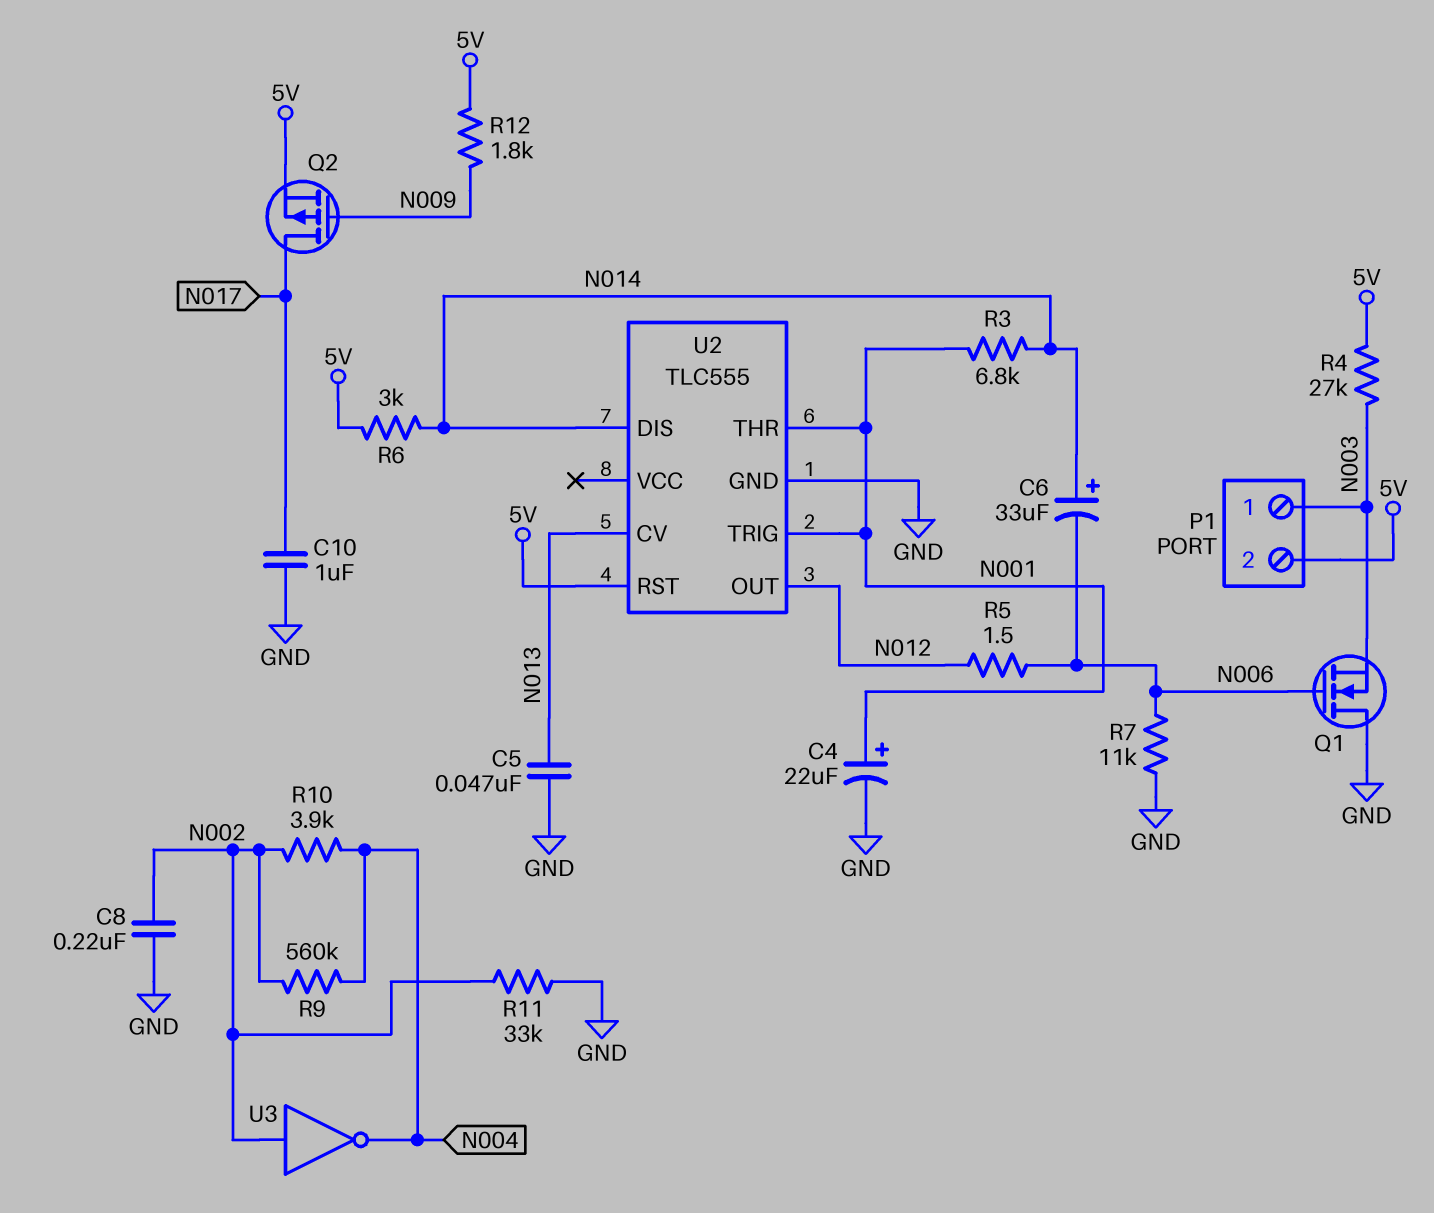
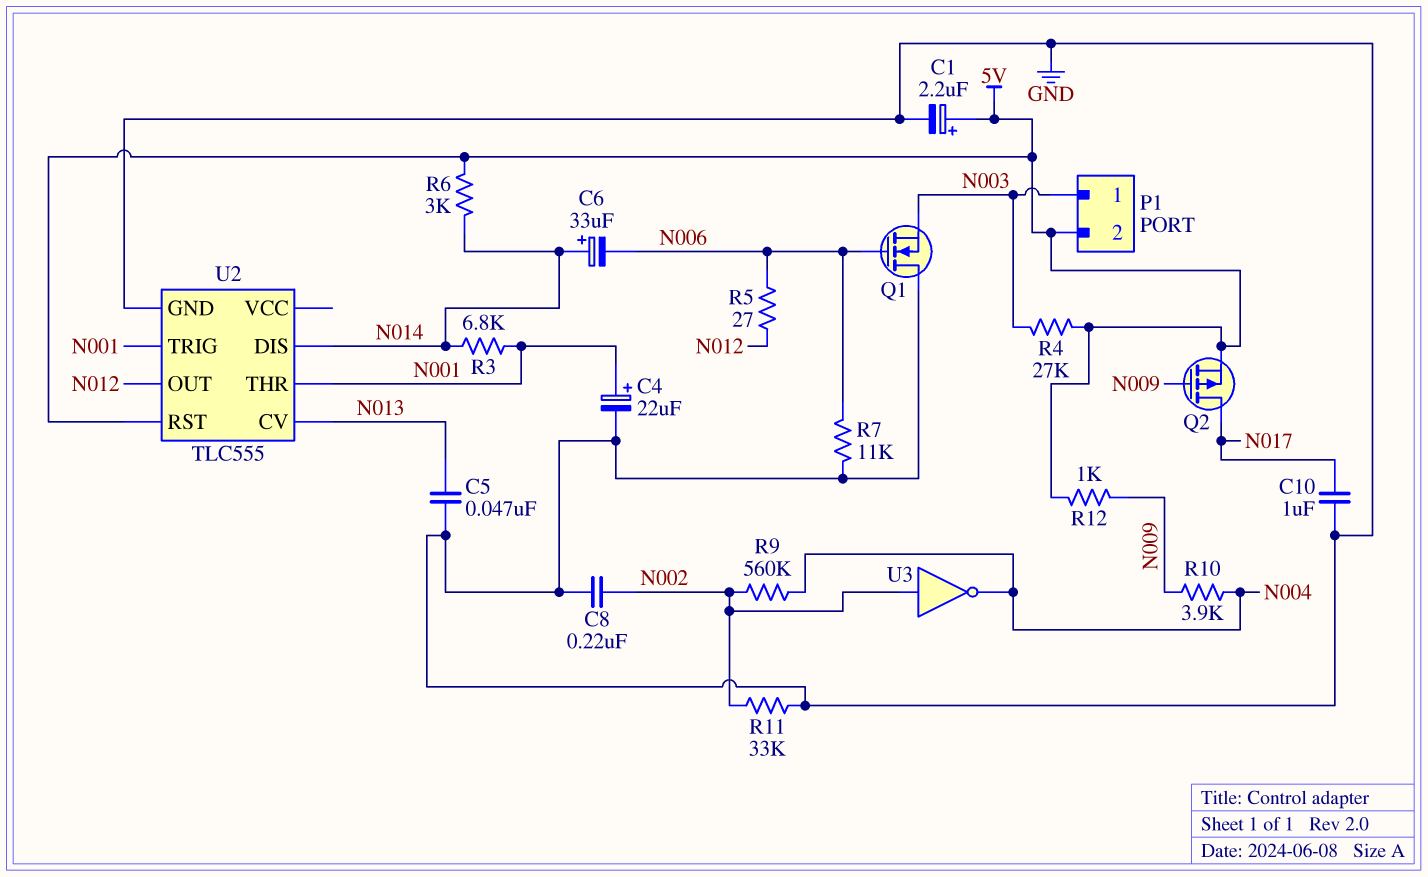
C1: none -> 2.2uF (plus 5V, minus GND)
R5: 1.5 (N006, N012) -> 27 (N006, N012)
R10: 3.9k (N002, N004) -> 3.9k (N004, N009)
R12: 1.8k (5V, N009) -> 1k (5V, N009)

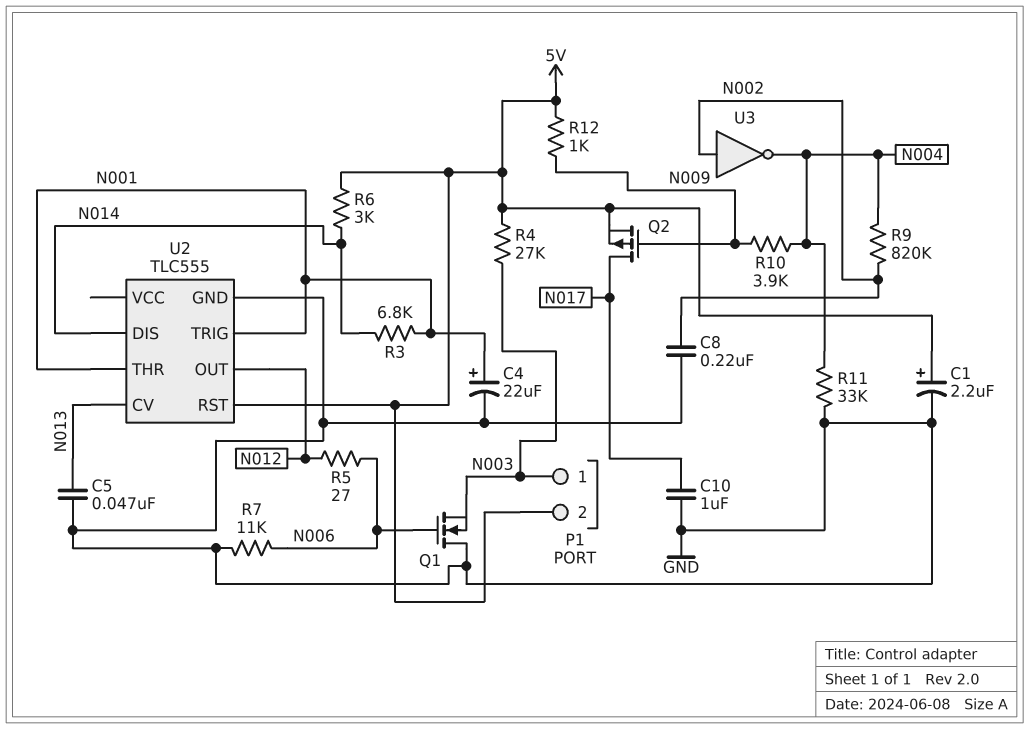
C6: 33uF (plus N014, minus N006) -> none
R9: 560k (N002, N004) -> 820k (N002, N004)
R11: 33k (GND, N002) -> 33k (GND, N004)

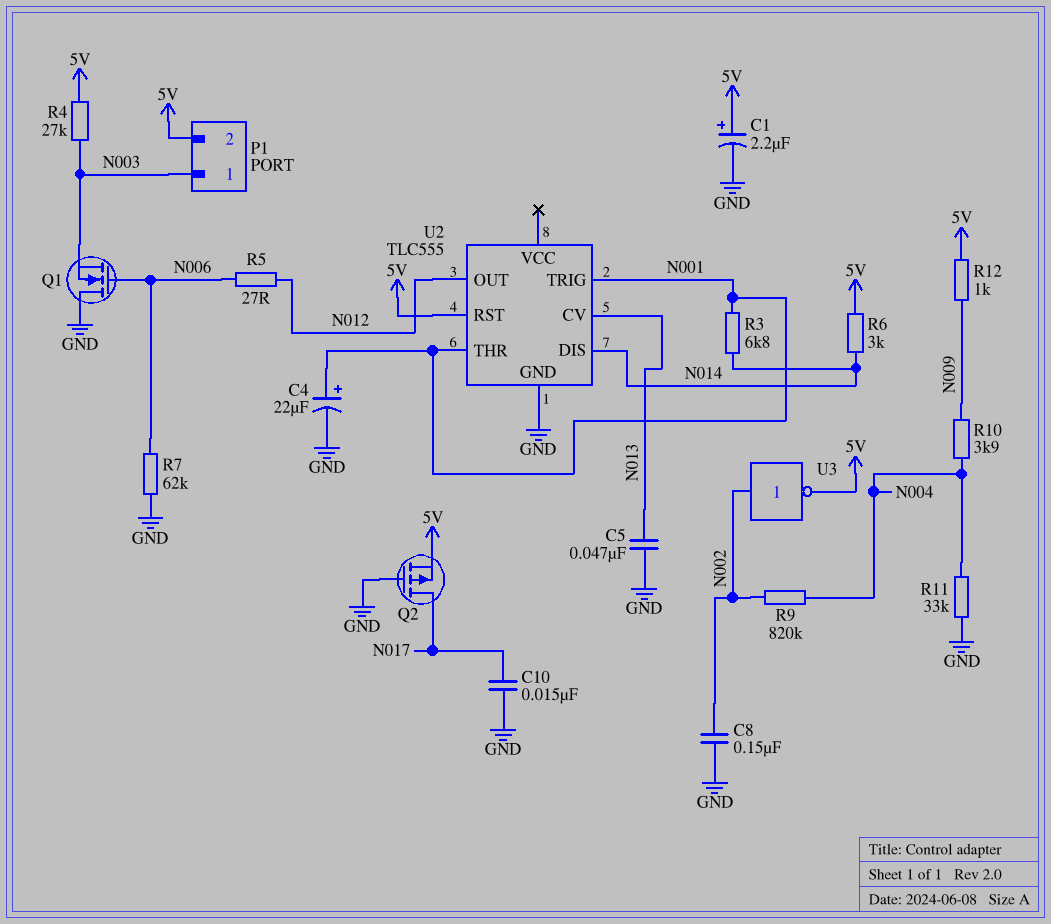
C8: 220nF (GND, N002) -> 150nF (GND, N002)
C10: 1uF (GND, N017) -> 15nF (GND, N017)
Q2: PMOS (G N009, D N017, S 5V) -> PMOS (G GND, D N017, S 5V)
R7: 11k (GND, N006) -> 62k (GND, N006)
U3: NOT (in N002, out N004) -> NOT (in N002, out 5V)

